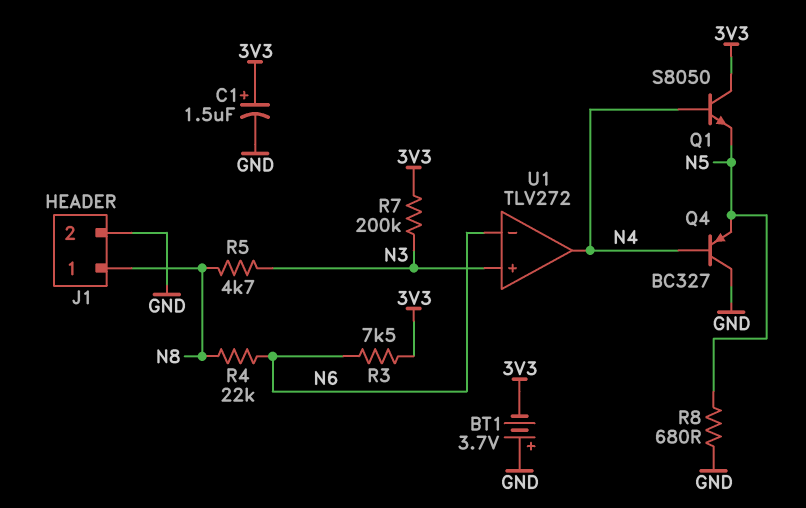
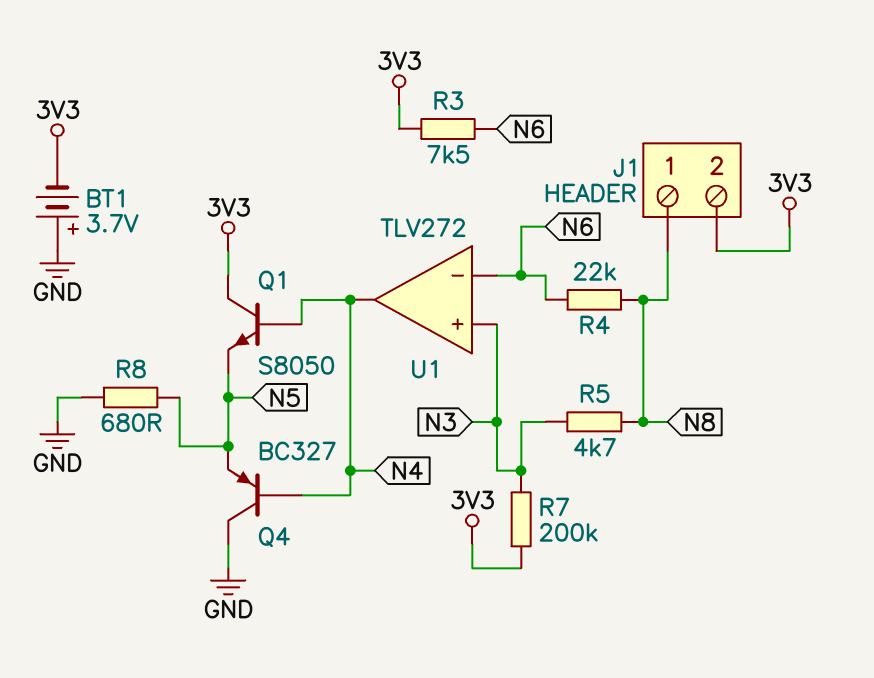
C1: 1.5uF (plus 3V3, minus GND) -> none
J1 pin 2: GND -> 3V3

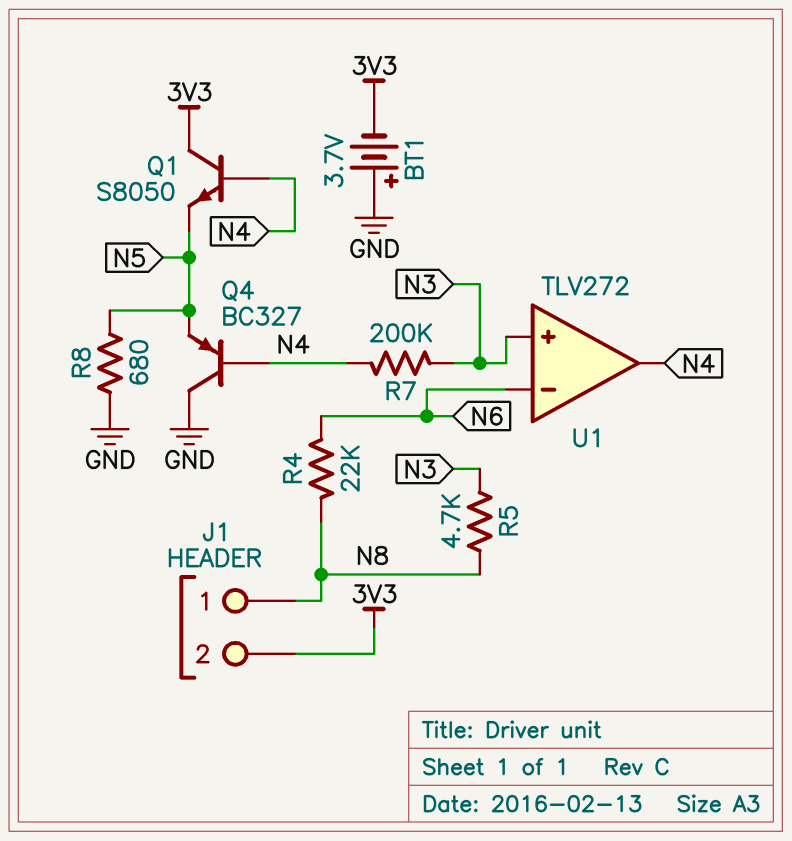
R3: 7.5k (3V3, N6) -> none
R7: 200k (3V3, N3) -> 200k (N3, N4)

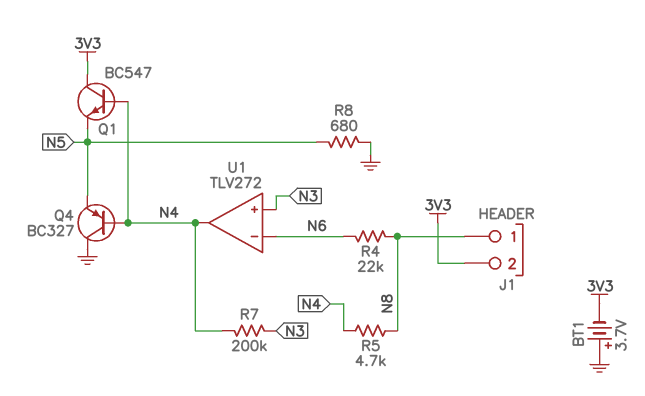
Q1: NPN S8050 (B N4, C 3V3, E N5) -> NPN BC547 (B N4, C 3V3, E N5)
R5: 4.7k (N3, N8) -> 4.7k (N4, N8)

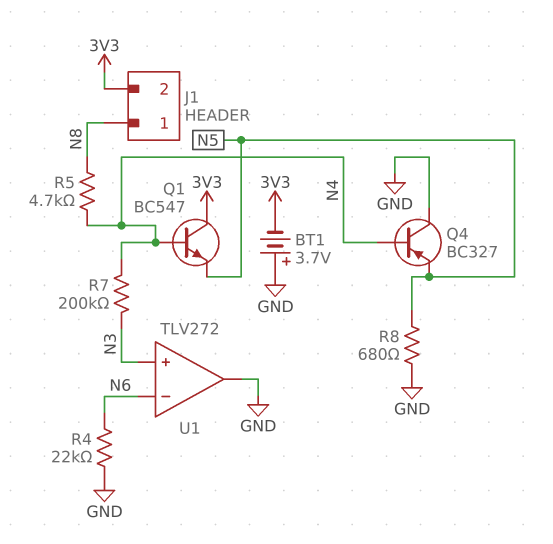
R4: 22k (N6, N8) -> 22k (GND, N6)
U1 pin out: N4 -> GND

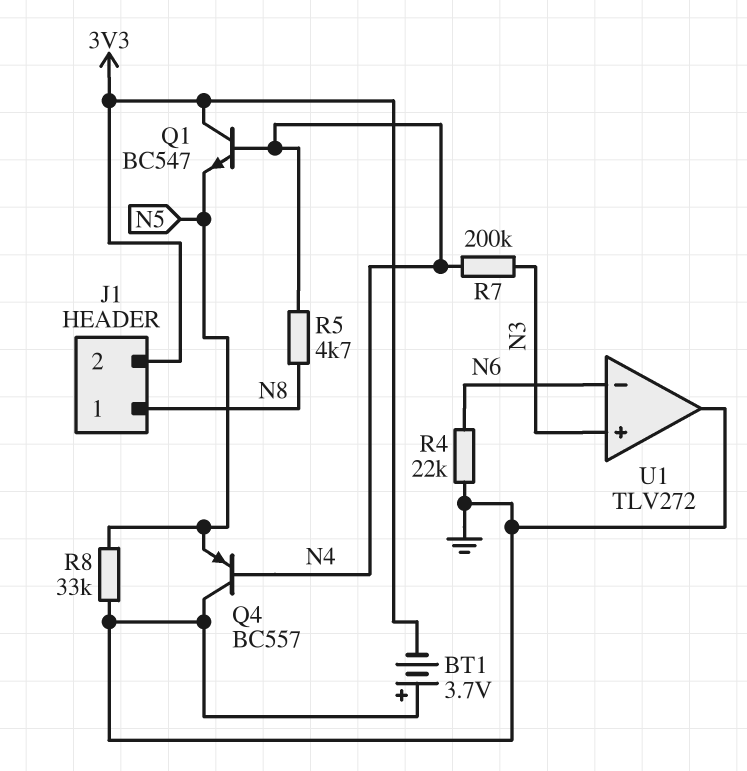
Q4: PNP BC327 (B N4, C GND, E N5) -> PNP BC557 (B N4, C GND, E N5)
R8: 680 (GND, N5) -> 33k (GND, N5)

